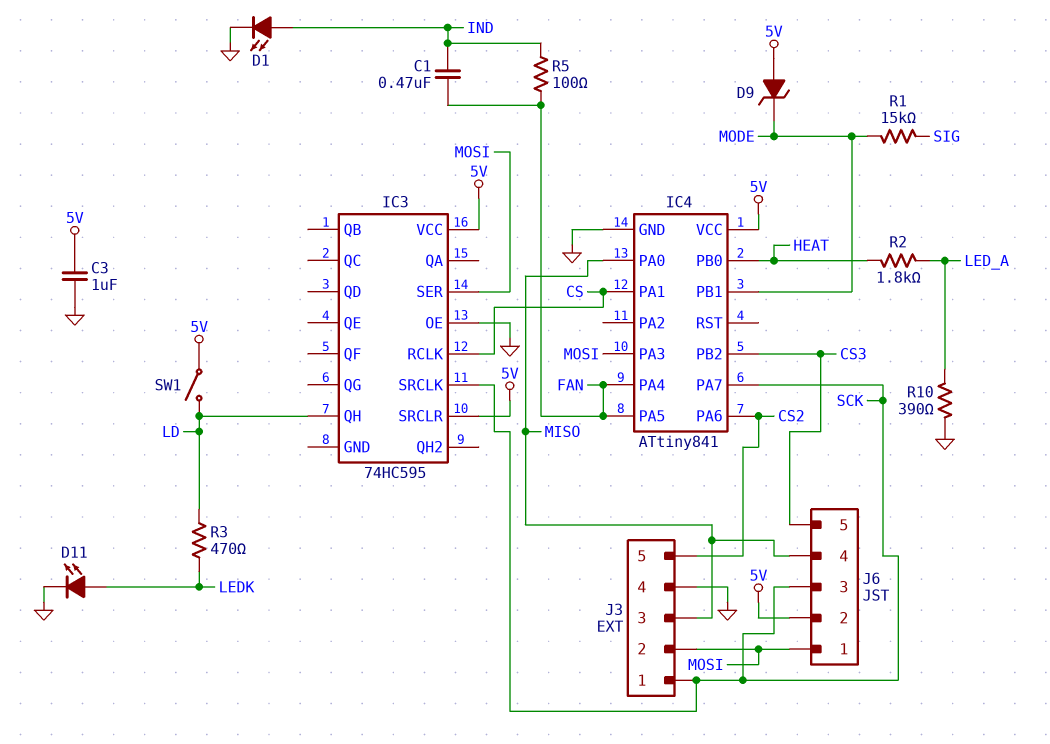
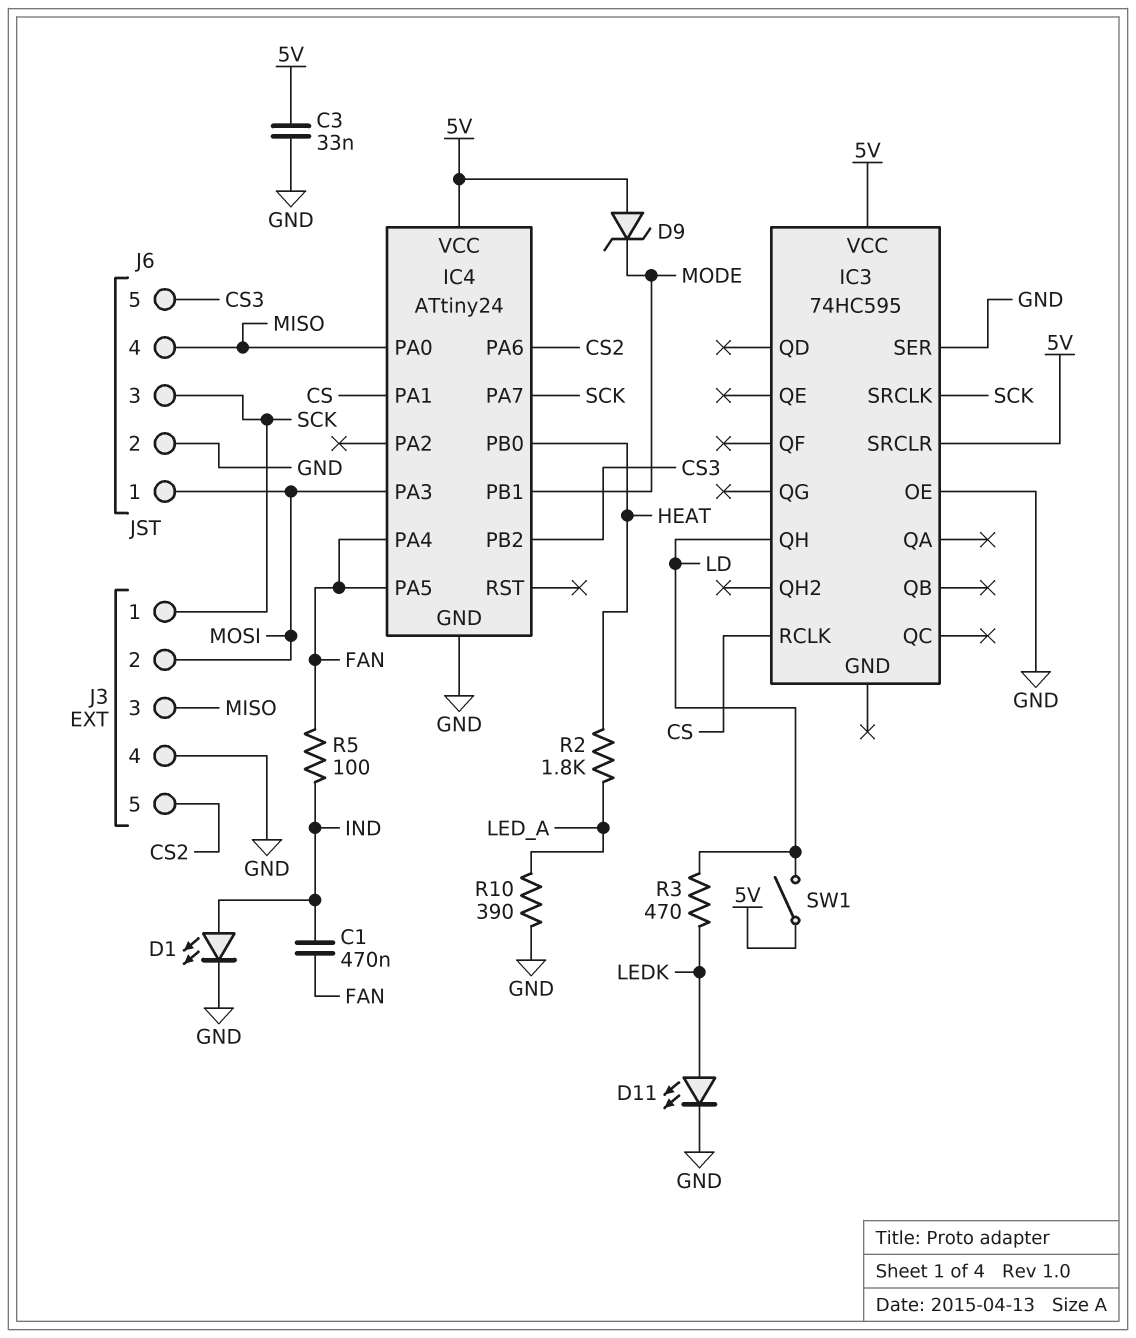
C3: 1uF (5V, GND) -> 33nF (5V, GND)
IC3 pin SER: MOSI -> GND
IC4: ATtiny841 -> ATtiny24
J6 pin 2: 5V -> GND
R1: 15k (MODE, SIG) -> none

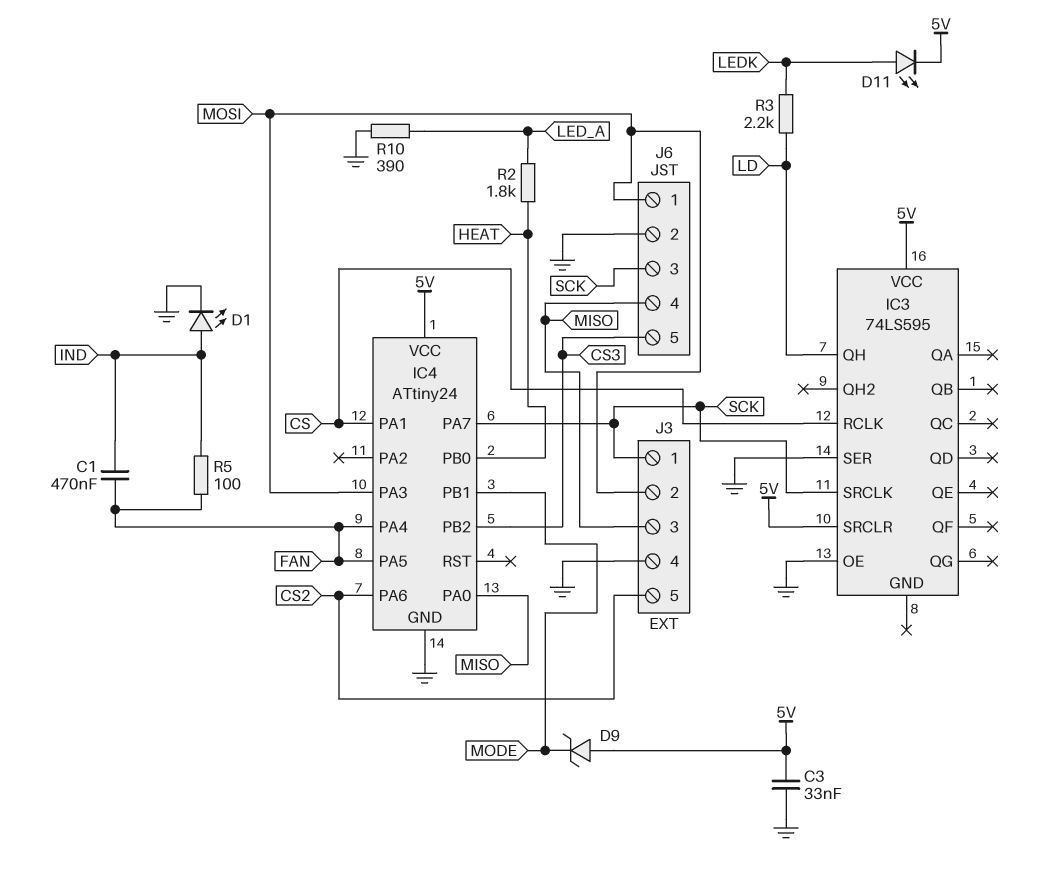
D11: LED (A LEDK, K GND) -> LED (A LEDK, K 5V)
IC3: 74HC595 -> 74LS595
R3: 470 (LD, LEDK) -> 2.2k (LD, LEDK)
SW1: switch (5V, LD) -> none

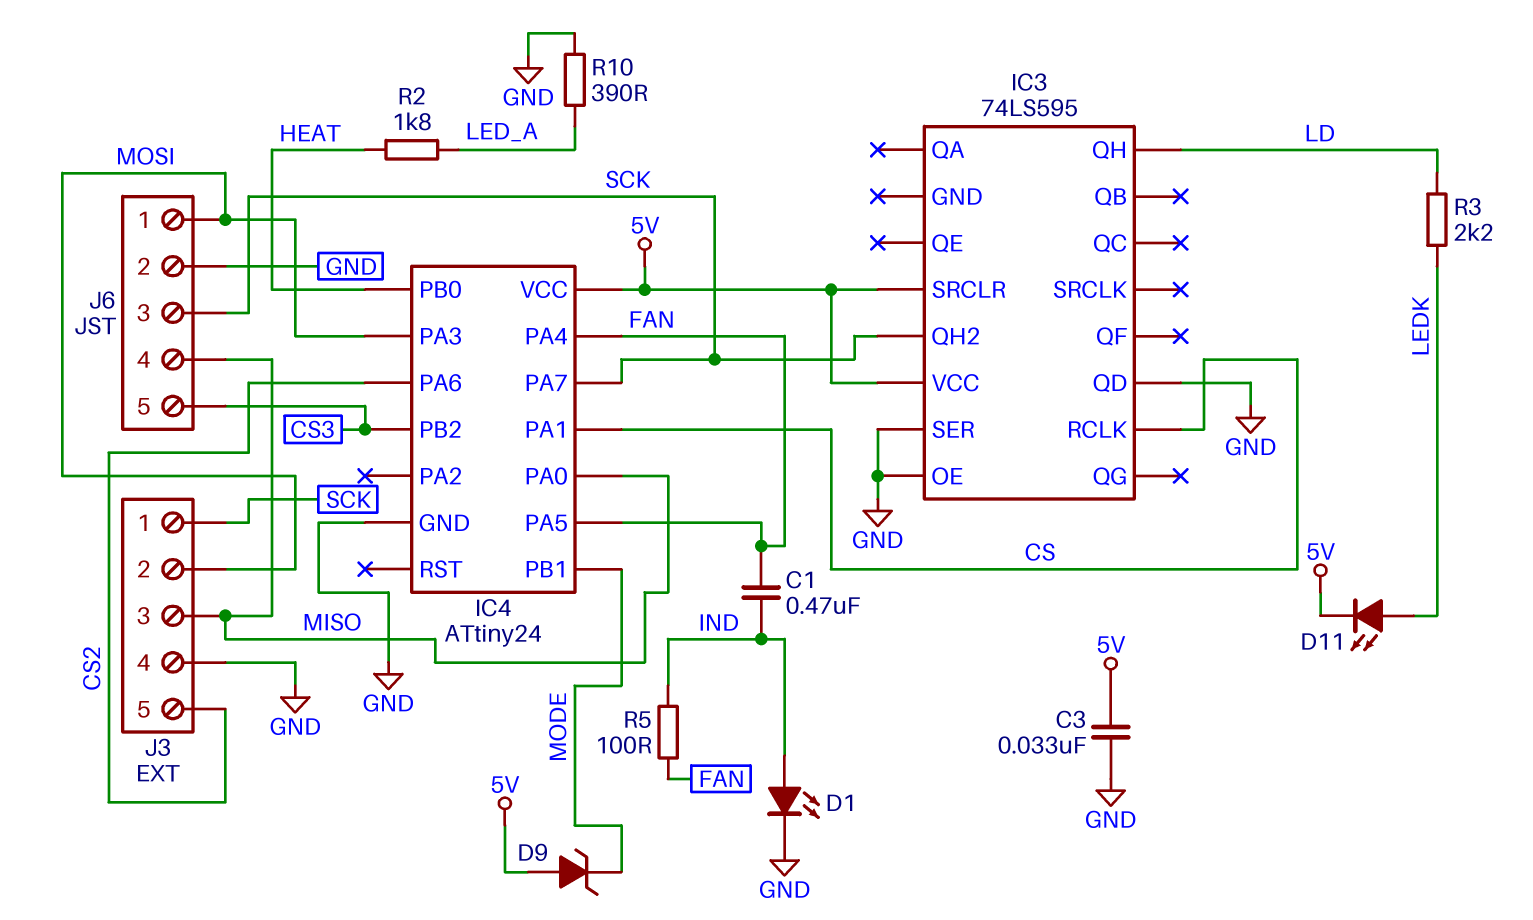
IC3 pin QD: none -> GND
IC3 pin QH2: none -> SCK
IC3 pin SRCLK: SCK -> none

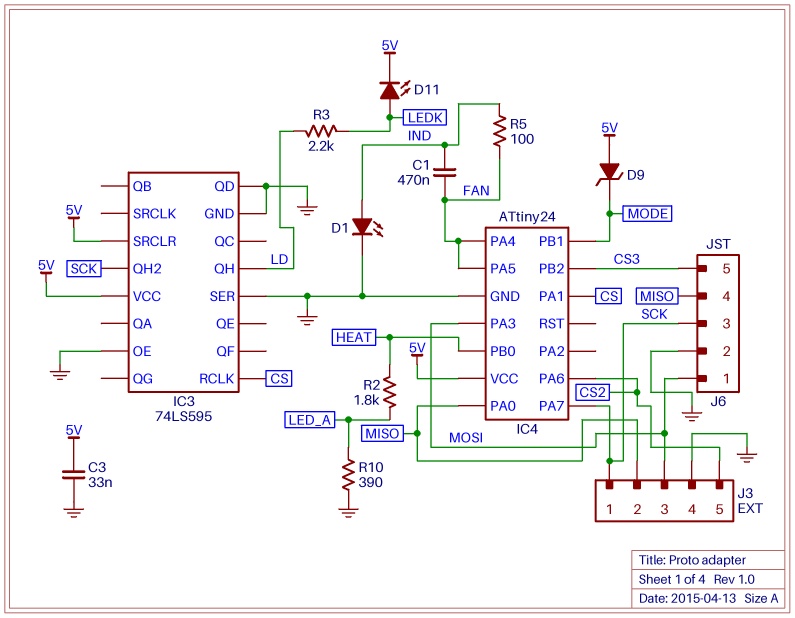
IC3 pin GND: none -> GND
J3 pin 2: MOSI -> MISO
J3 pin 3: MISO -> MOSI

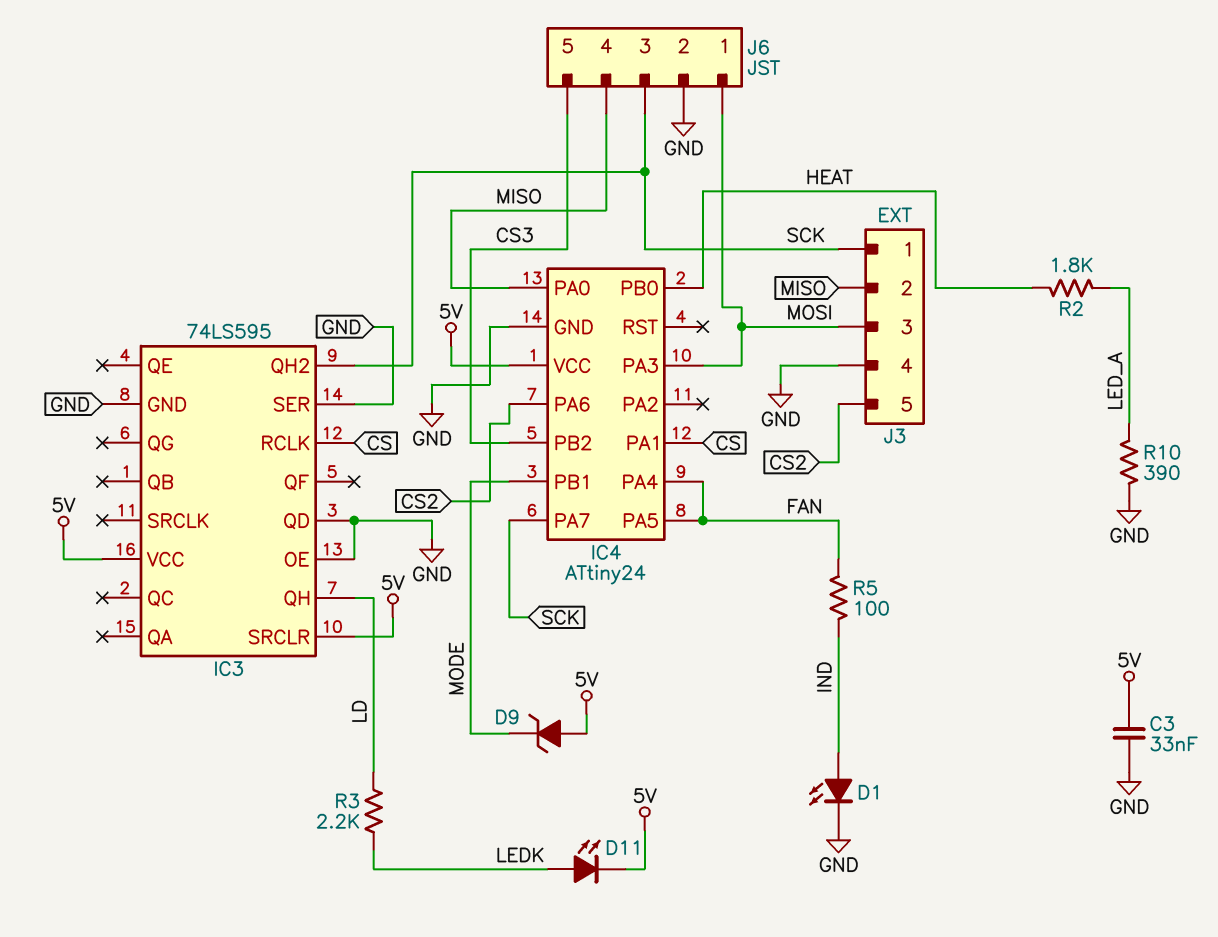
C1: 470nF (FAN, IND) -> none

